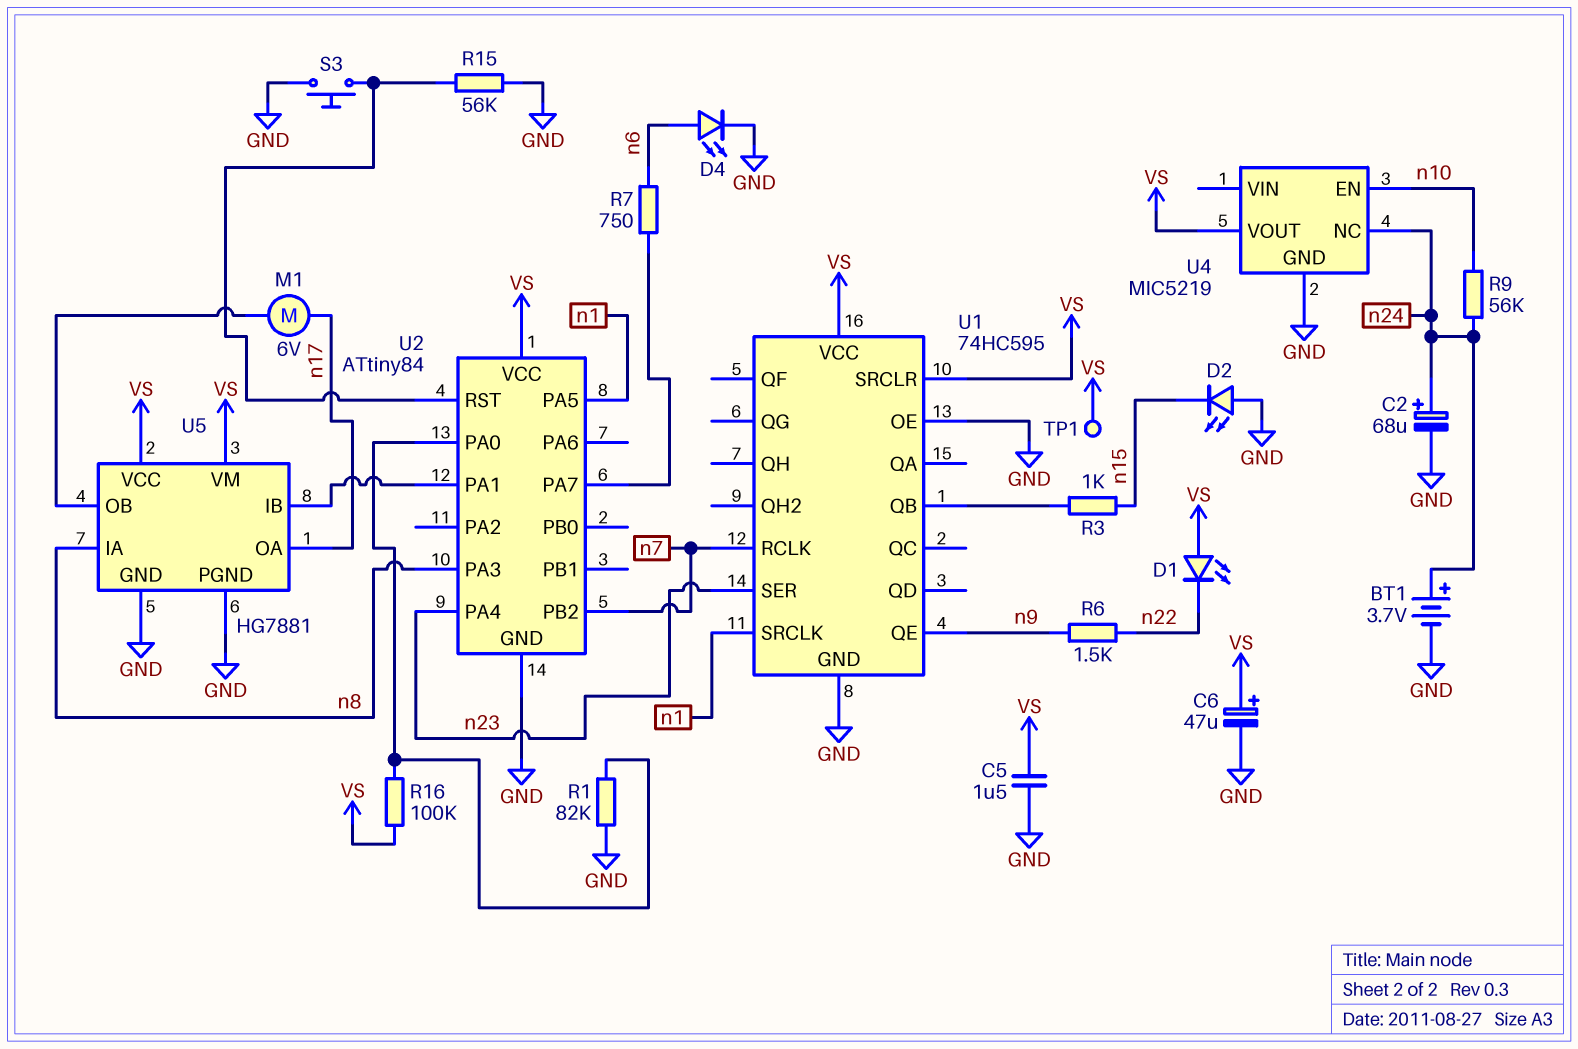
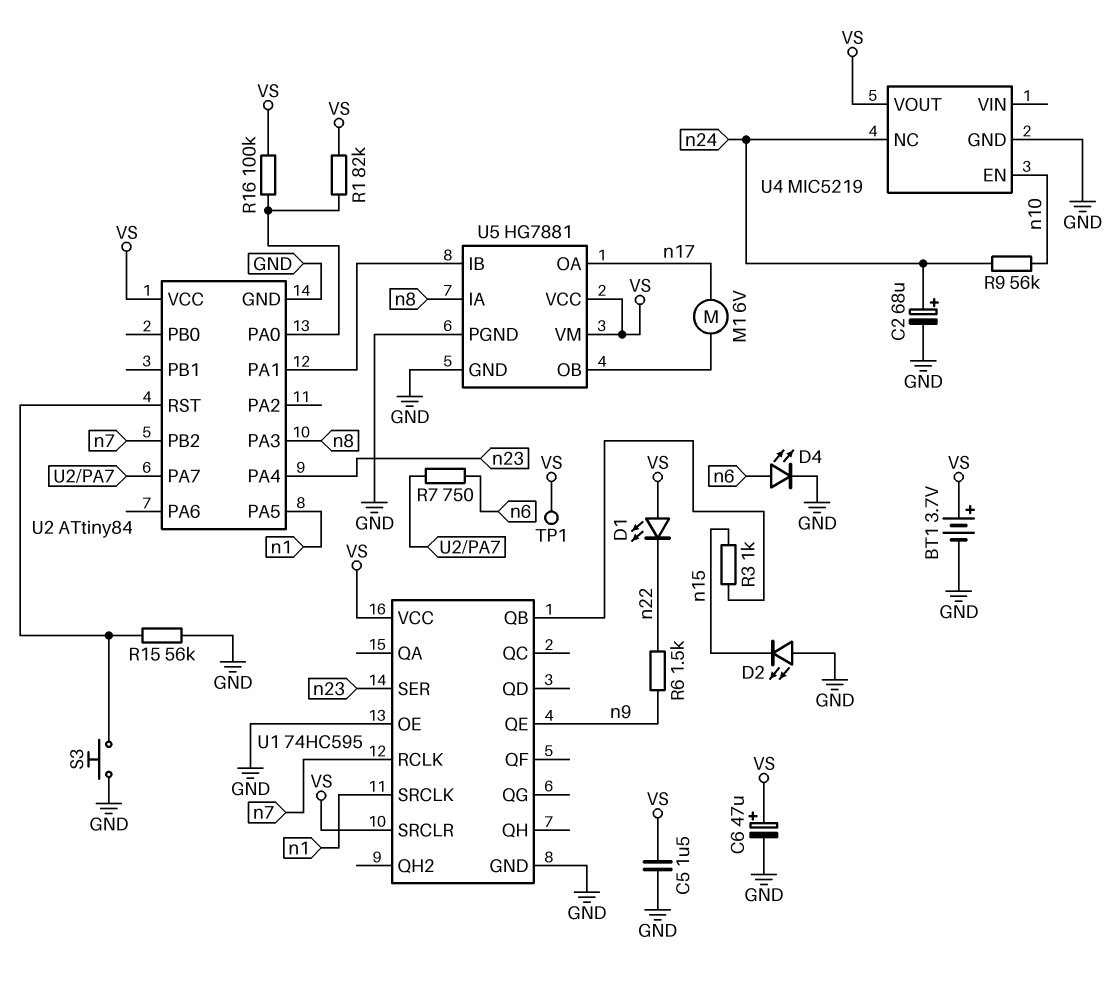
BT1: 3.7V (plus n24, minus GND) -> 3.7V (plus VS, minus GND)
R1: 82k (GND, U2/PA0) -> 82k (U2/PA0, VS)

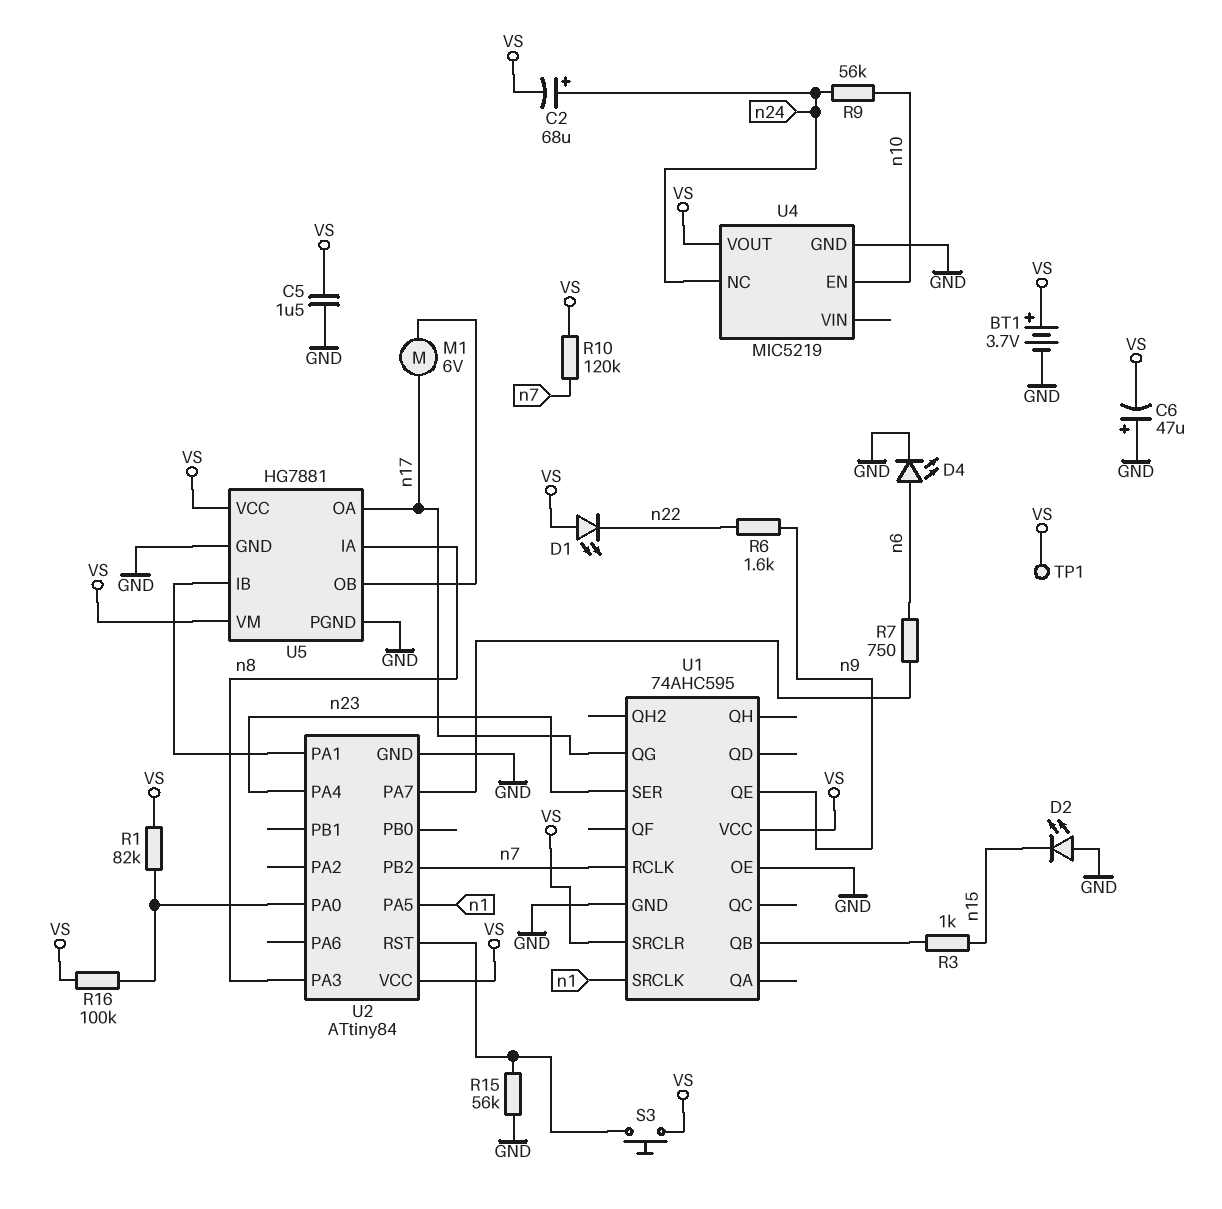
C2: 68uF (plus n24, minus GND) -> 68uF (plus n24, minus VS)
C6: 47uF (plus VS, minus GND) -> 47uF (plus GND, minus VS)
R6: 1.5k (n9, n22) -> 1.6k (n9, n22)
R10: none -> 120k (VS, n7)
S3: button (GND, U2/RST) -> button (U2/RST, VS)
U1: 74HC595 -> 74AHC595
U1 pin QG: none -> n17

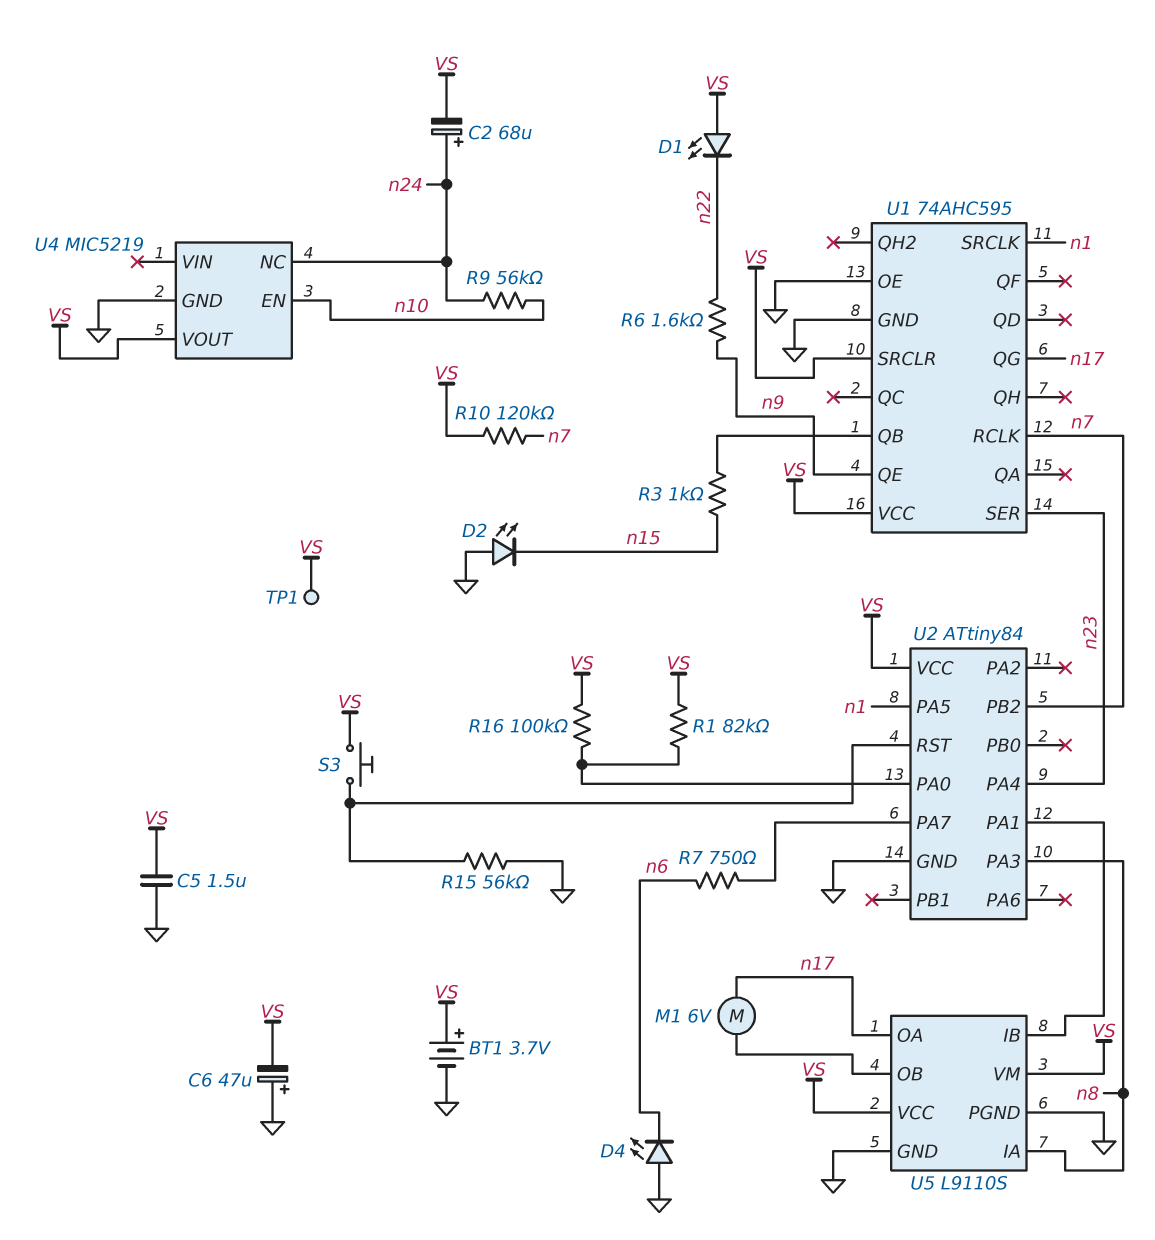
D4: LED (A n6, K GND) -> LED (A GND, K n6)
U5: HG7881 -> L9110S

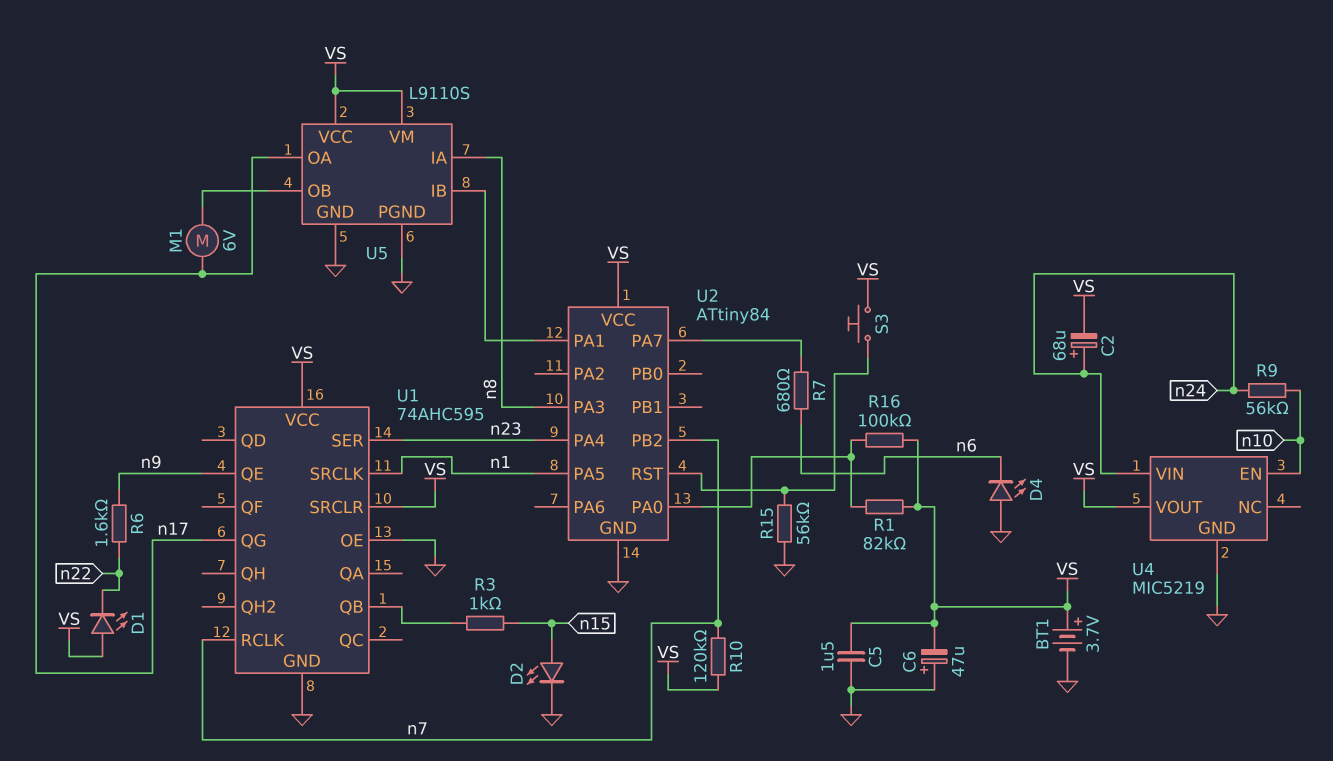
D2: LED (A GND, K n15) -> LED (A n15, K GND)
R7: 750 (U2/PA7, n6) -> 680 (U2/PA7, n6)
TP1: test point (VS) -> none
U4 pin NC: n24 -> none
U4 pin VIN: none -> n24

